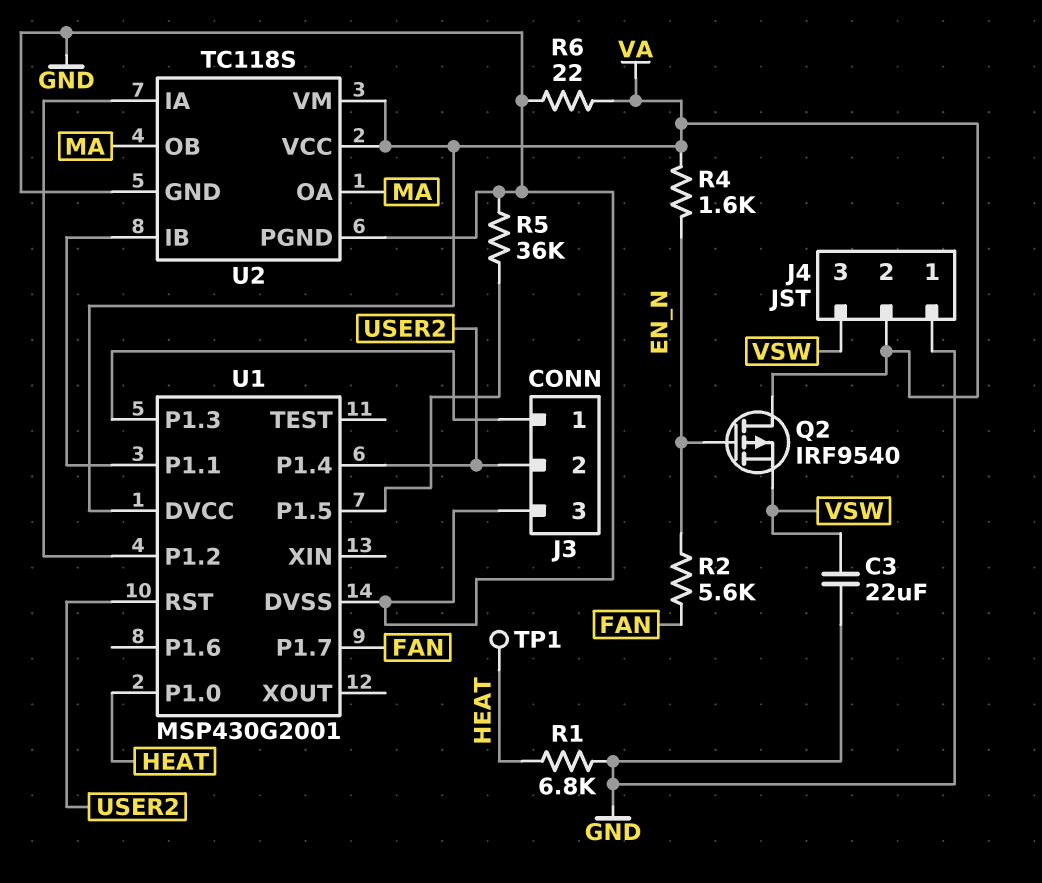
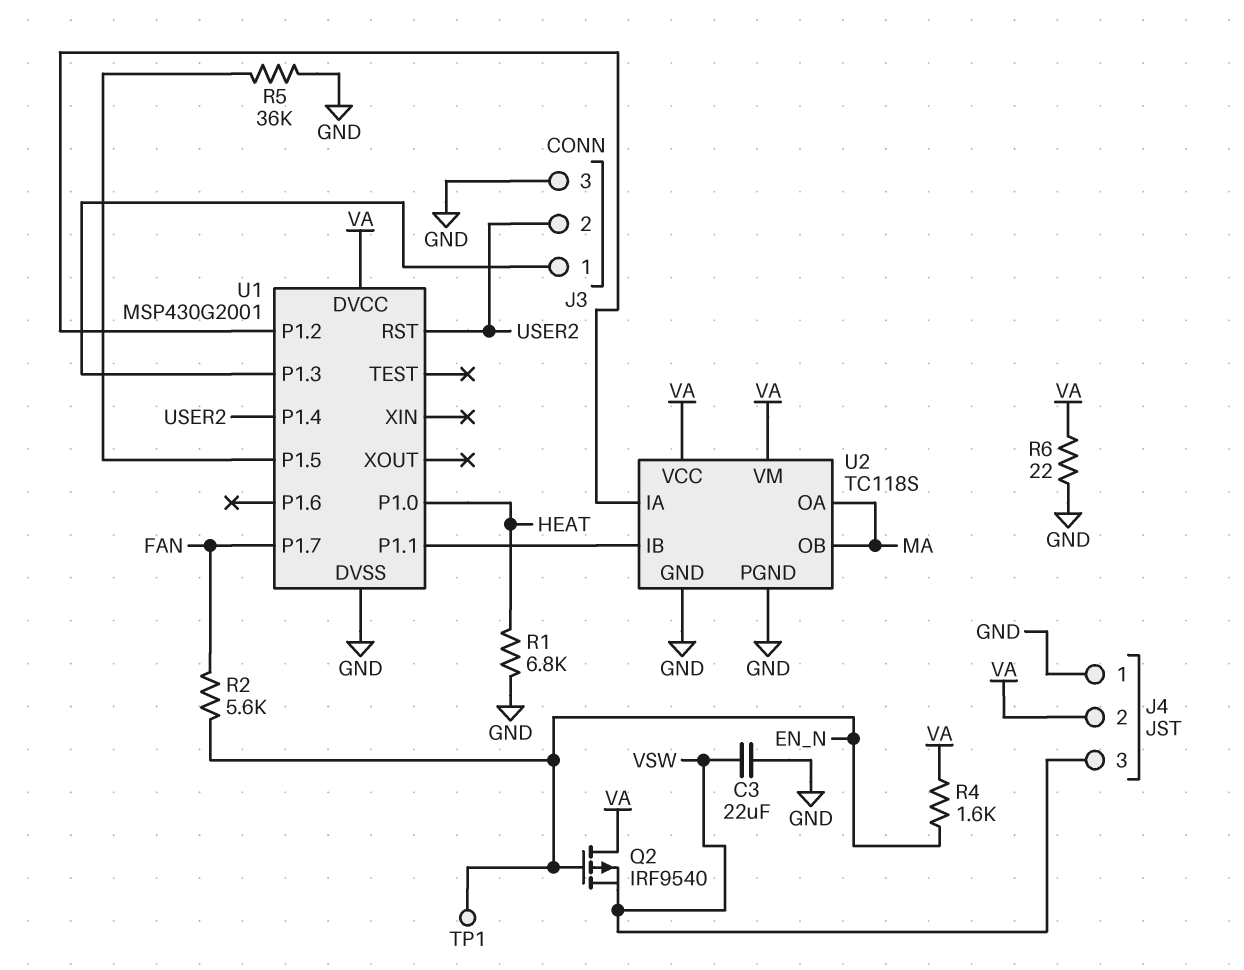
TP1: test point (HEAT) -> test point (EN_N)

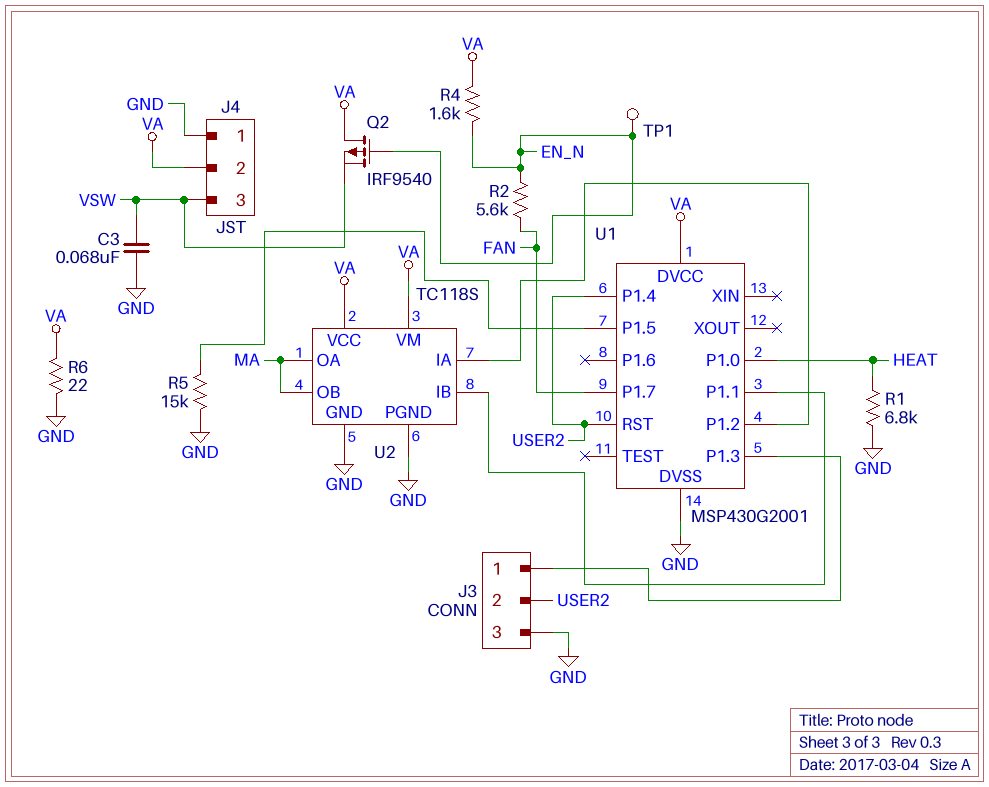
C3: 22uF (GND, VSW) -> 68nF (GND, VSW)
R5: 36k (GND, U1/P1.5) -> 15k (GND, U1/P1.5)

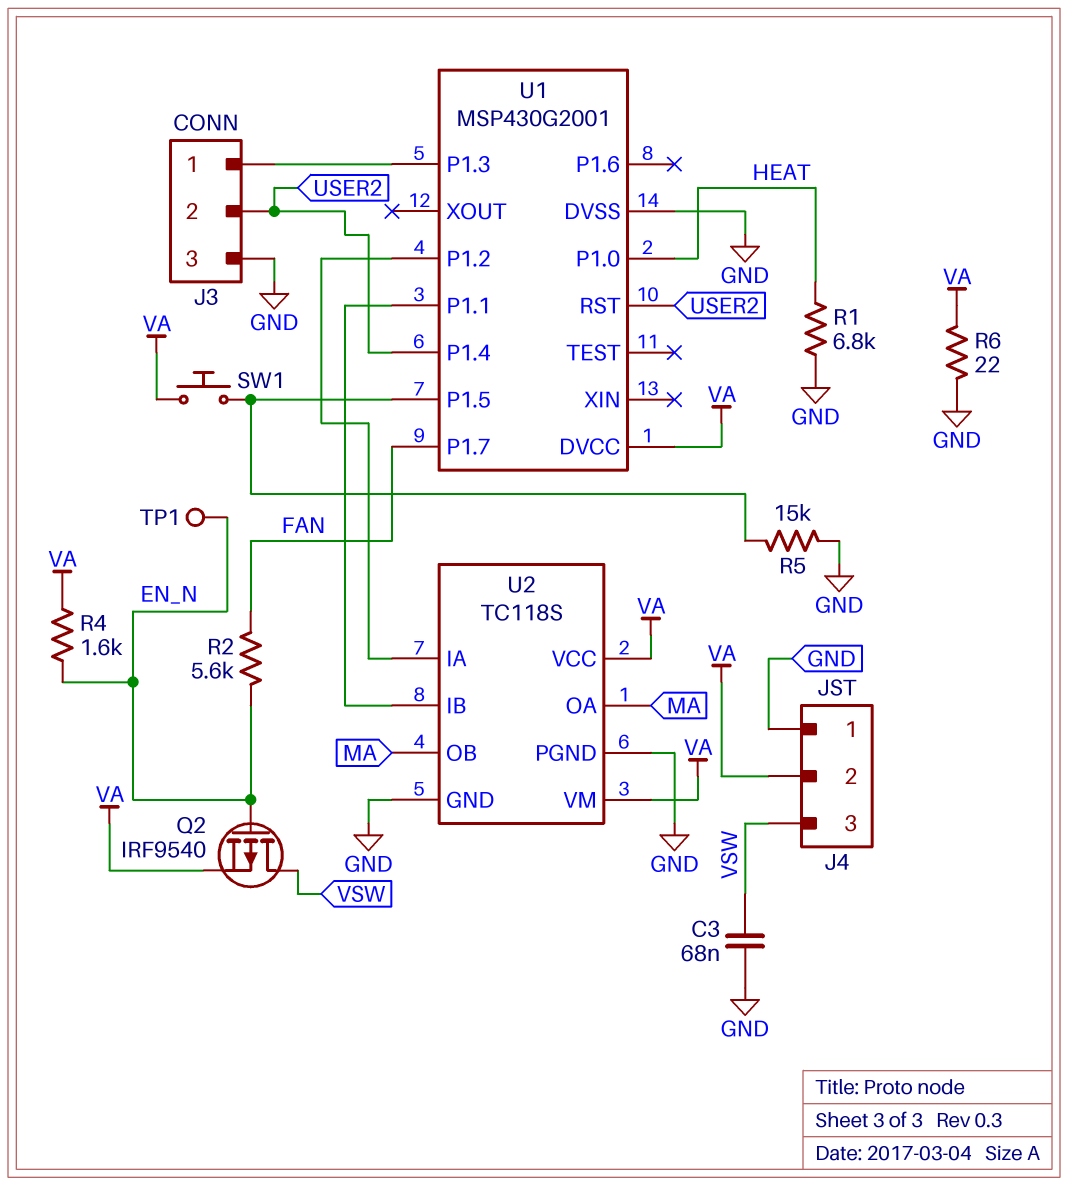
Q2: PMOS IRF9540 (G EN_N, D VA, S VSW) -> PMOS IRF9540 (G EN_N, D VSW, S VA)
SW1: none -> button (U1/P1.5, VA)

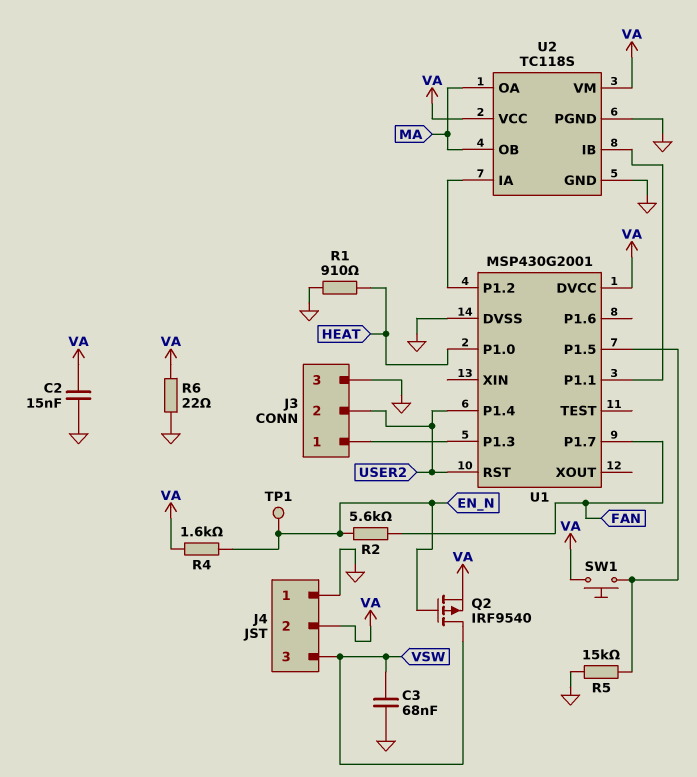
C2: none -> 15nF (GND, VA)
R1: 6.8k (GND, HEAT) -> 910 (GND, HEAT)

